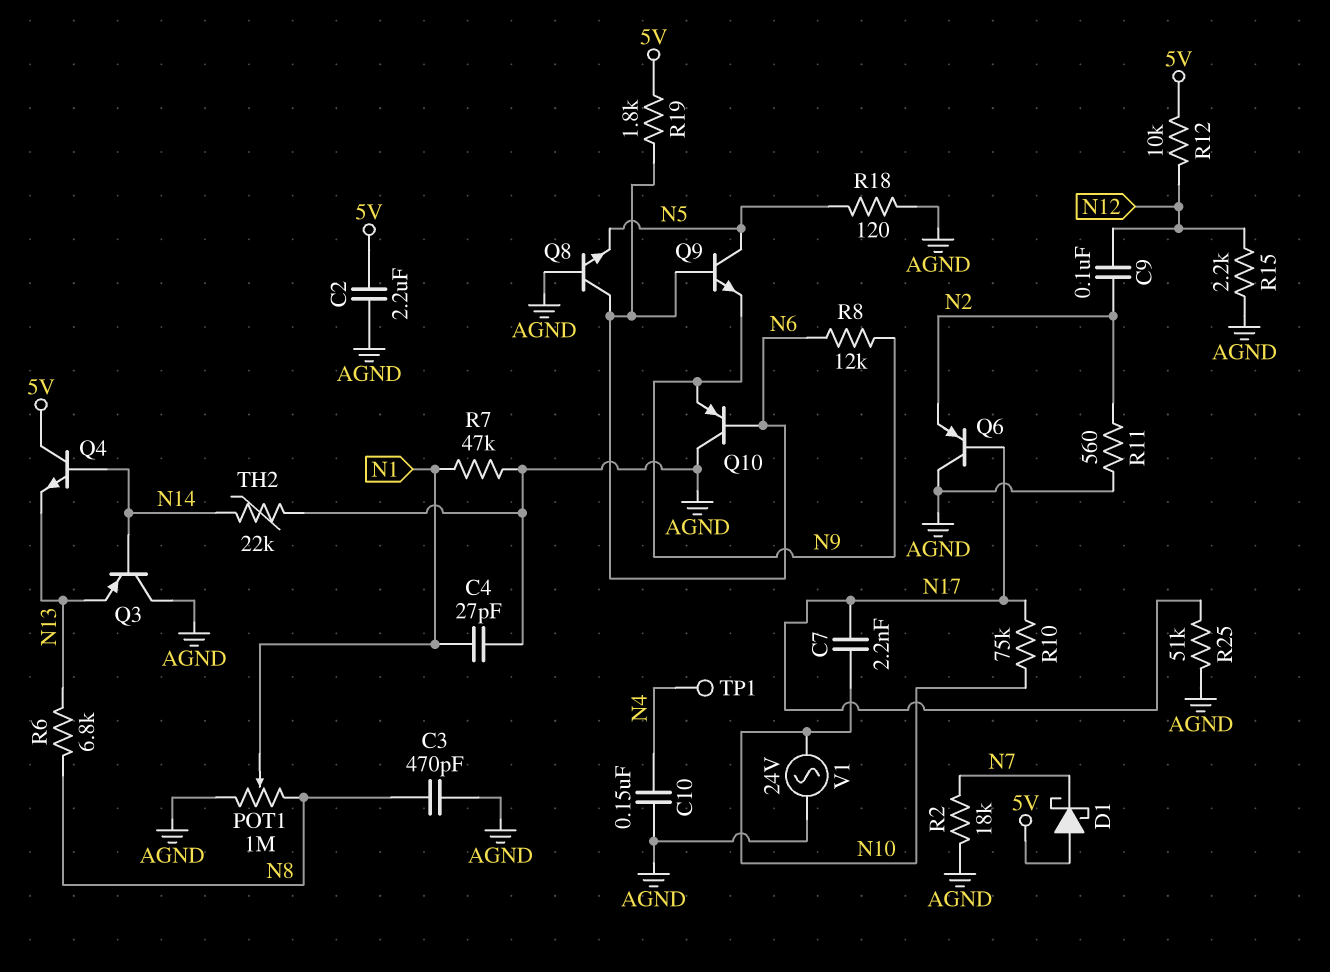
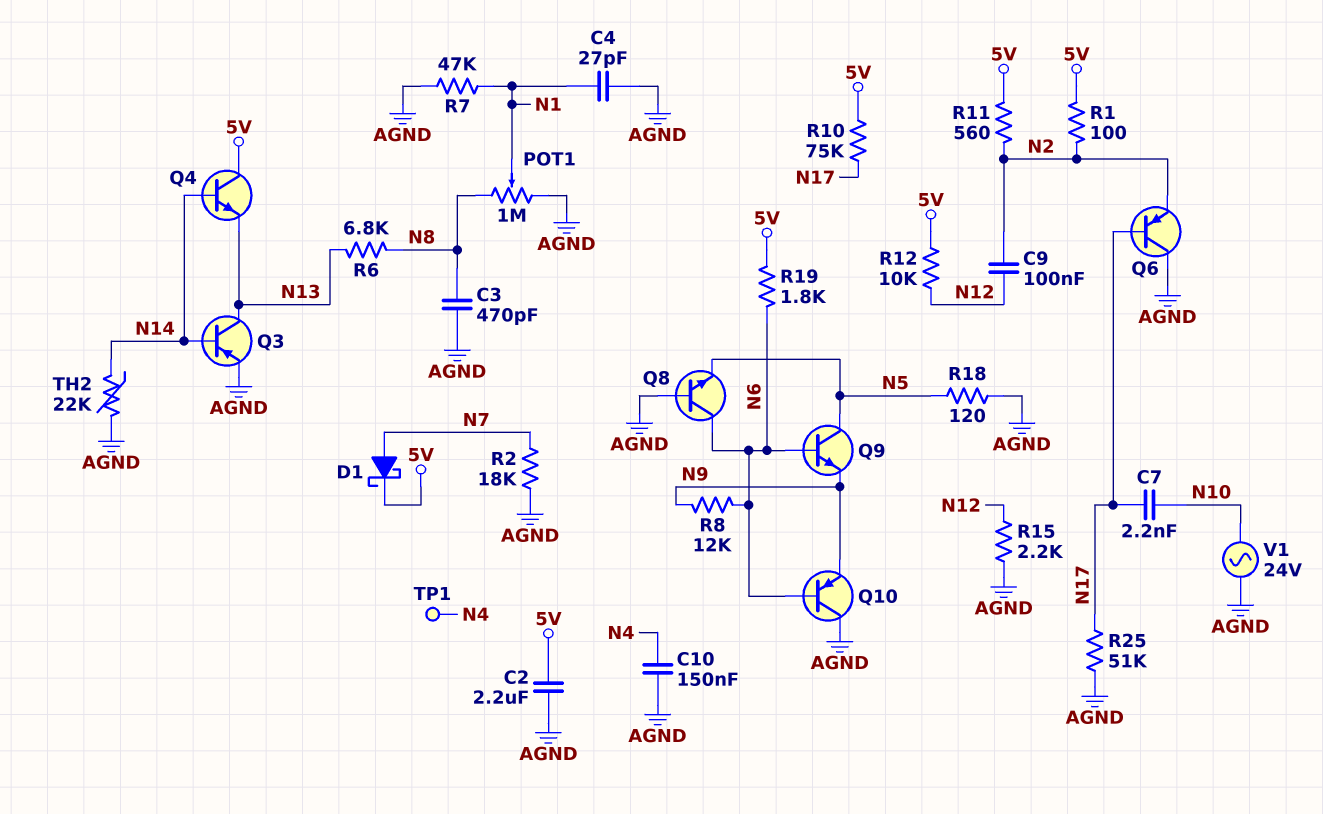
D1: schottky (A 5V, K N7) -> schottky (A N7, K 5V)
Q3: PNP (B N14, C AGND, E N13) -> PNP (B N14, C N13, E AGND)
R1: none -> 100 (5V, N2)
R10: 75k (N10, N17) -> 75k (5V, N17)
R11: 560 (AGND, N2) -> 560 (5V, N2)

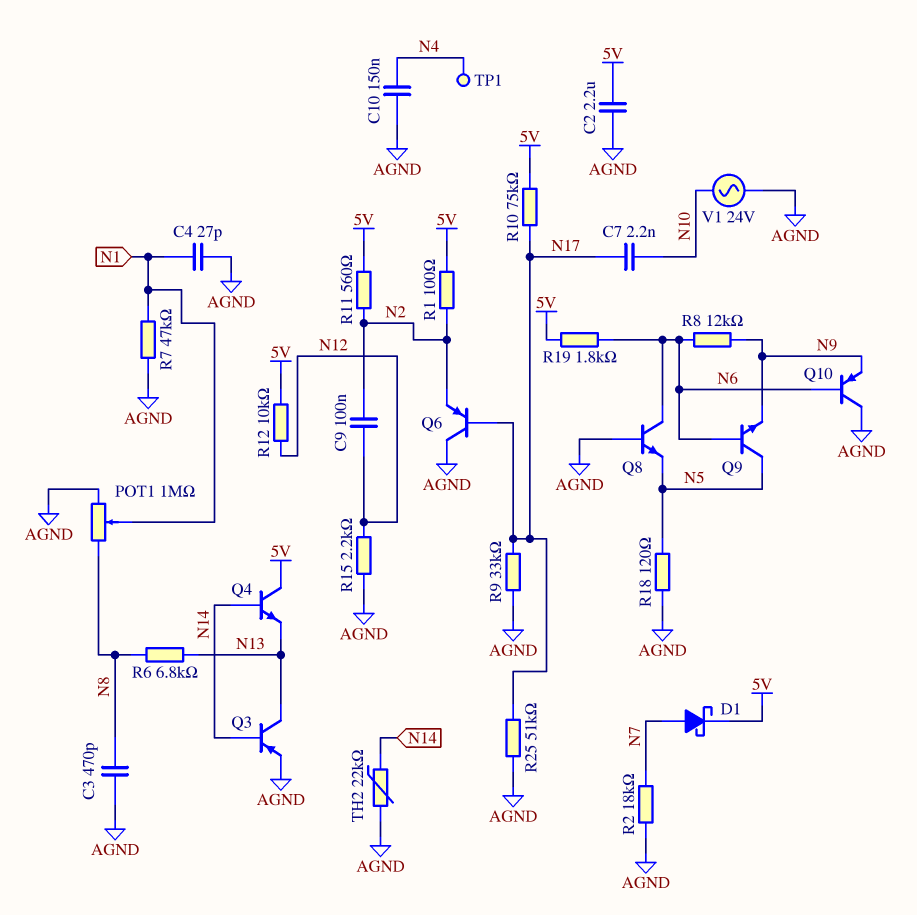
R9: none -> 33k (AGND, N17)

